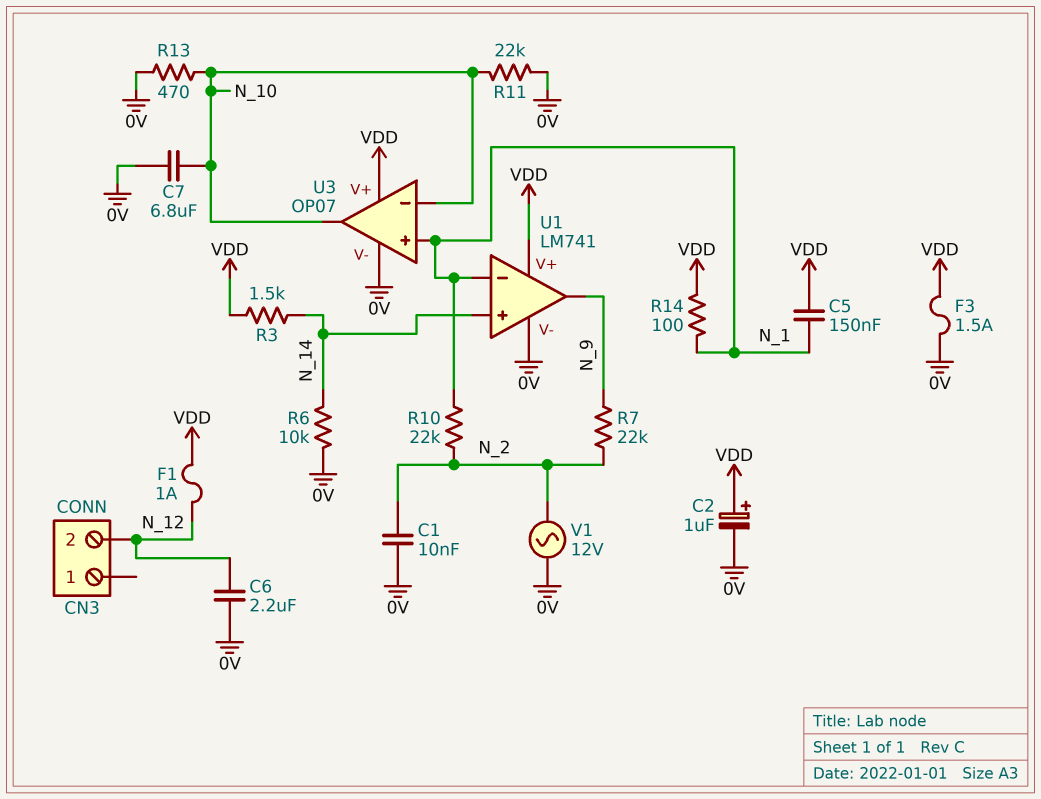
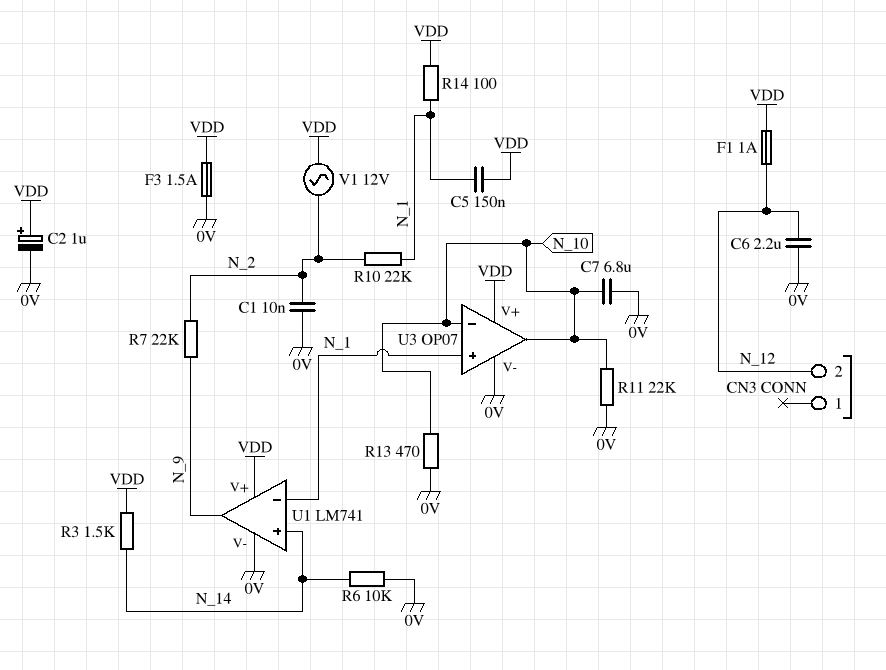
V1: AC 12V (0V, N_2) -> AC 12V (N_2, VDD)

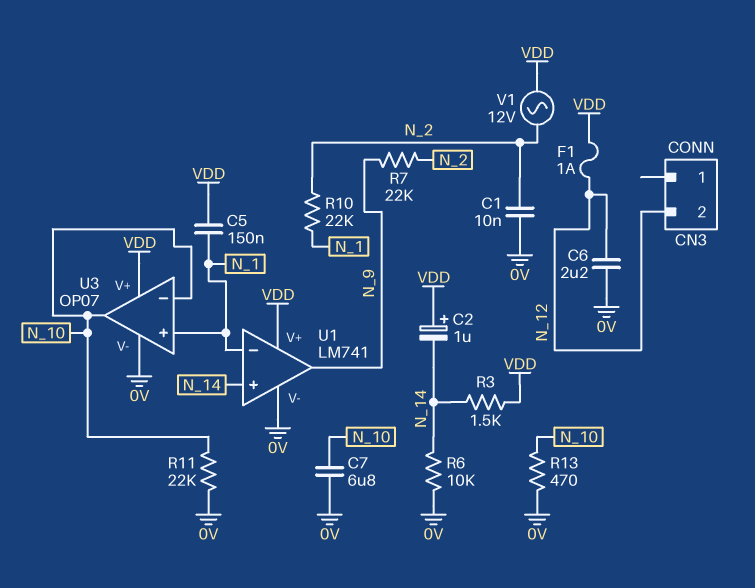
C2: 1uF (plus VDD, minus 0V) -> 1uF (plus VDD, minus N_14)
F3: 1.5A (0V, VDD) -> none
R14: 100 (N_1, VDD) -> none

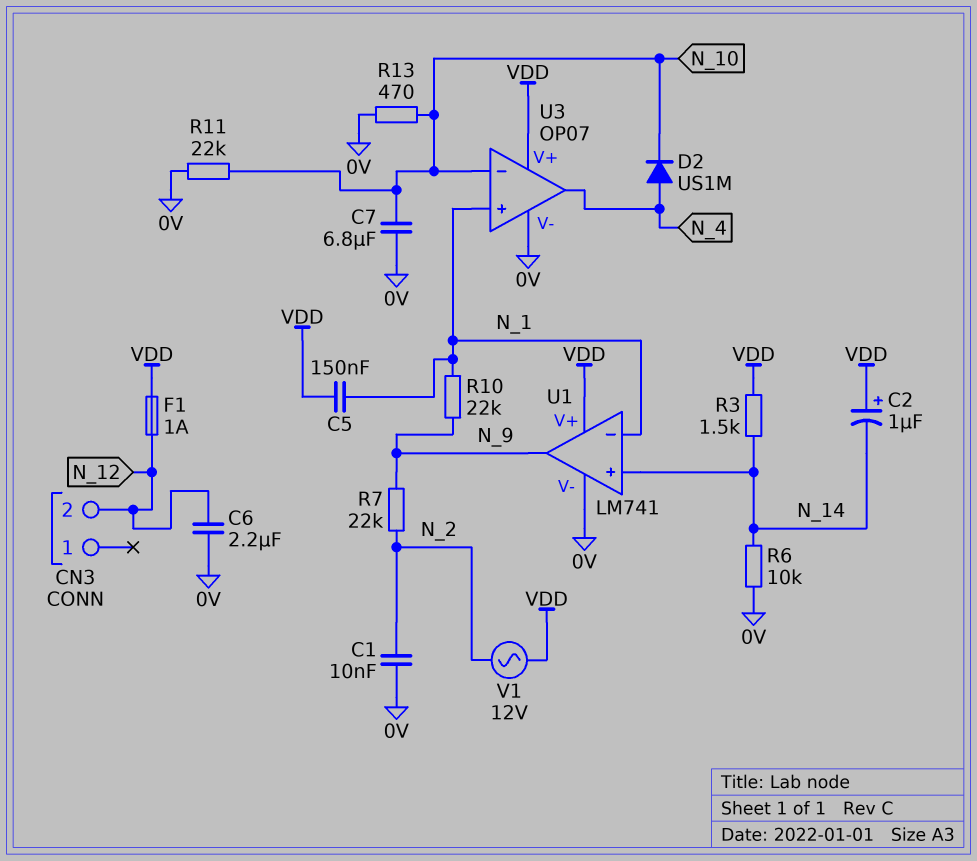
D2: none -> diode US1M (A N_4, K N_10)
R10: 22k (N_1, N_2) -> 22k (N_1, N_9)
U3 pin out: N_10 -> N_4

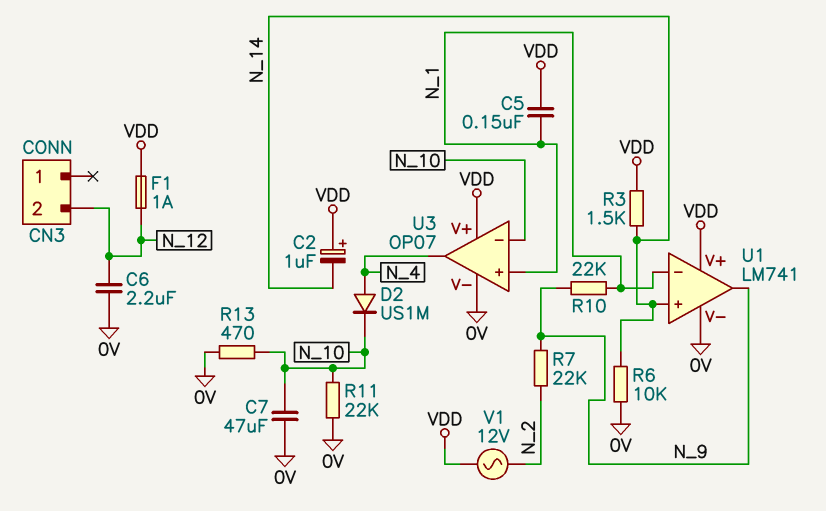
C1: 10nF (0V, N_2) -> none
C7: 6.8uF (0V, N_10) -> 47uF (0V, N_10)

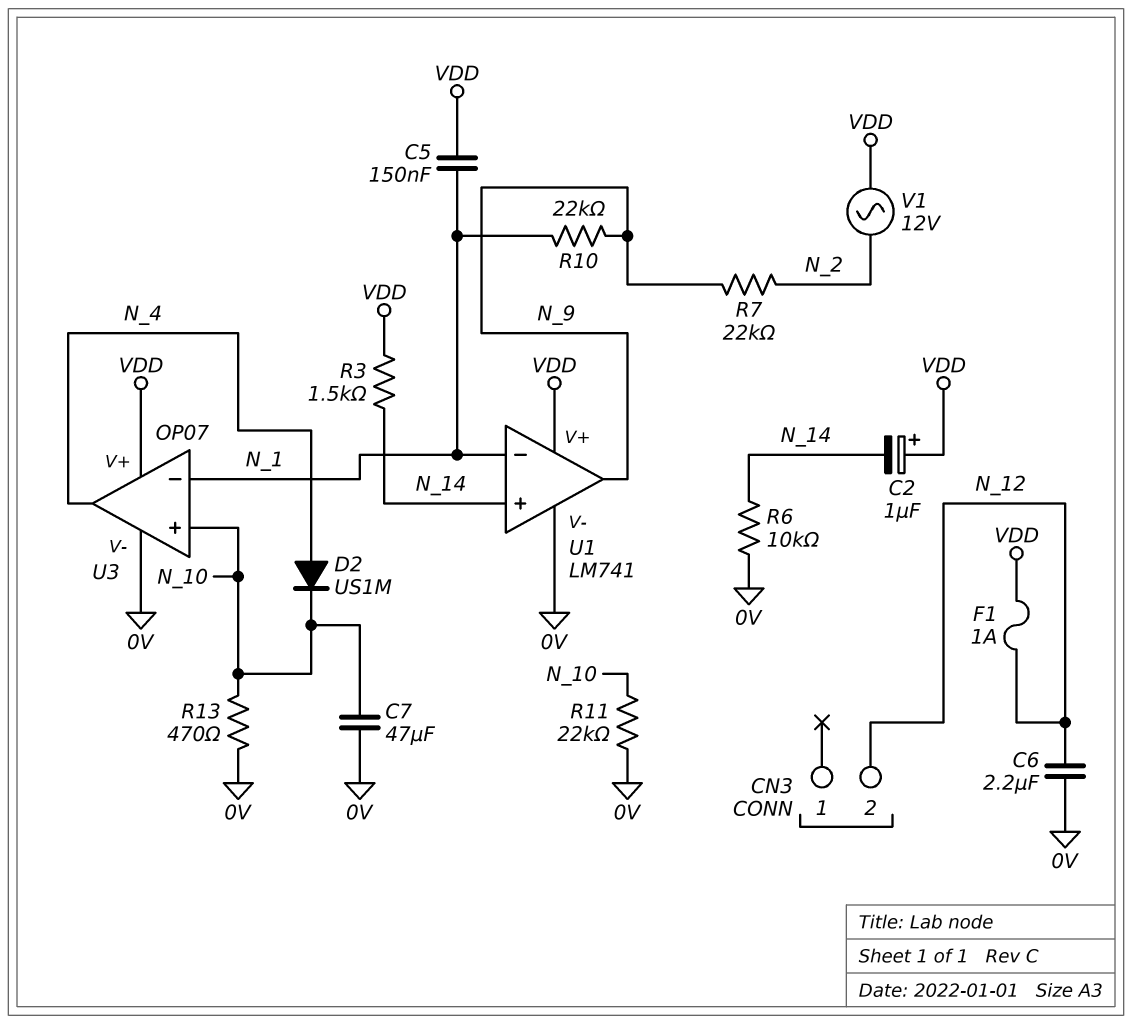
U3 pin in+: N_1 -> N_10
U3 pin in-: N_10 -> N_1

